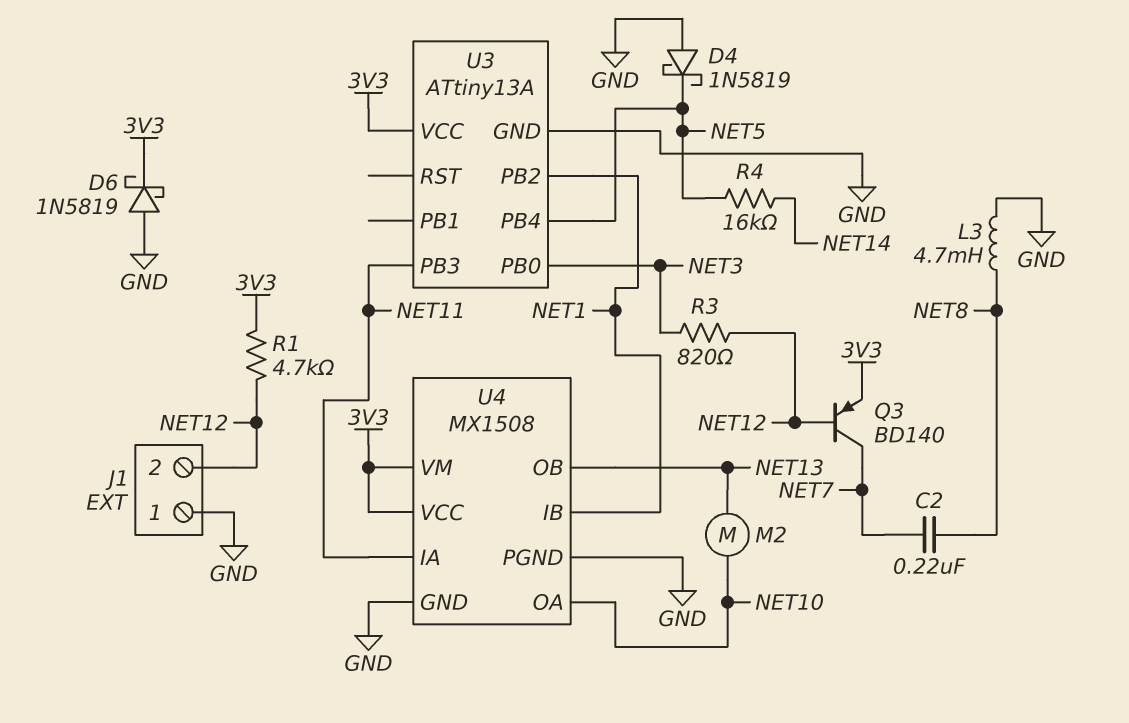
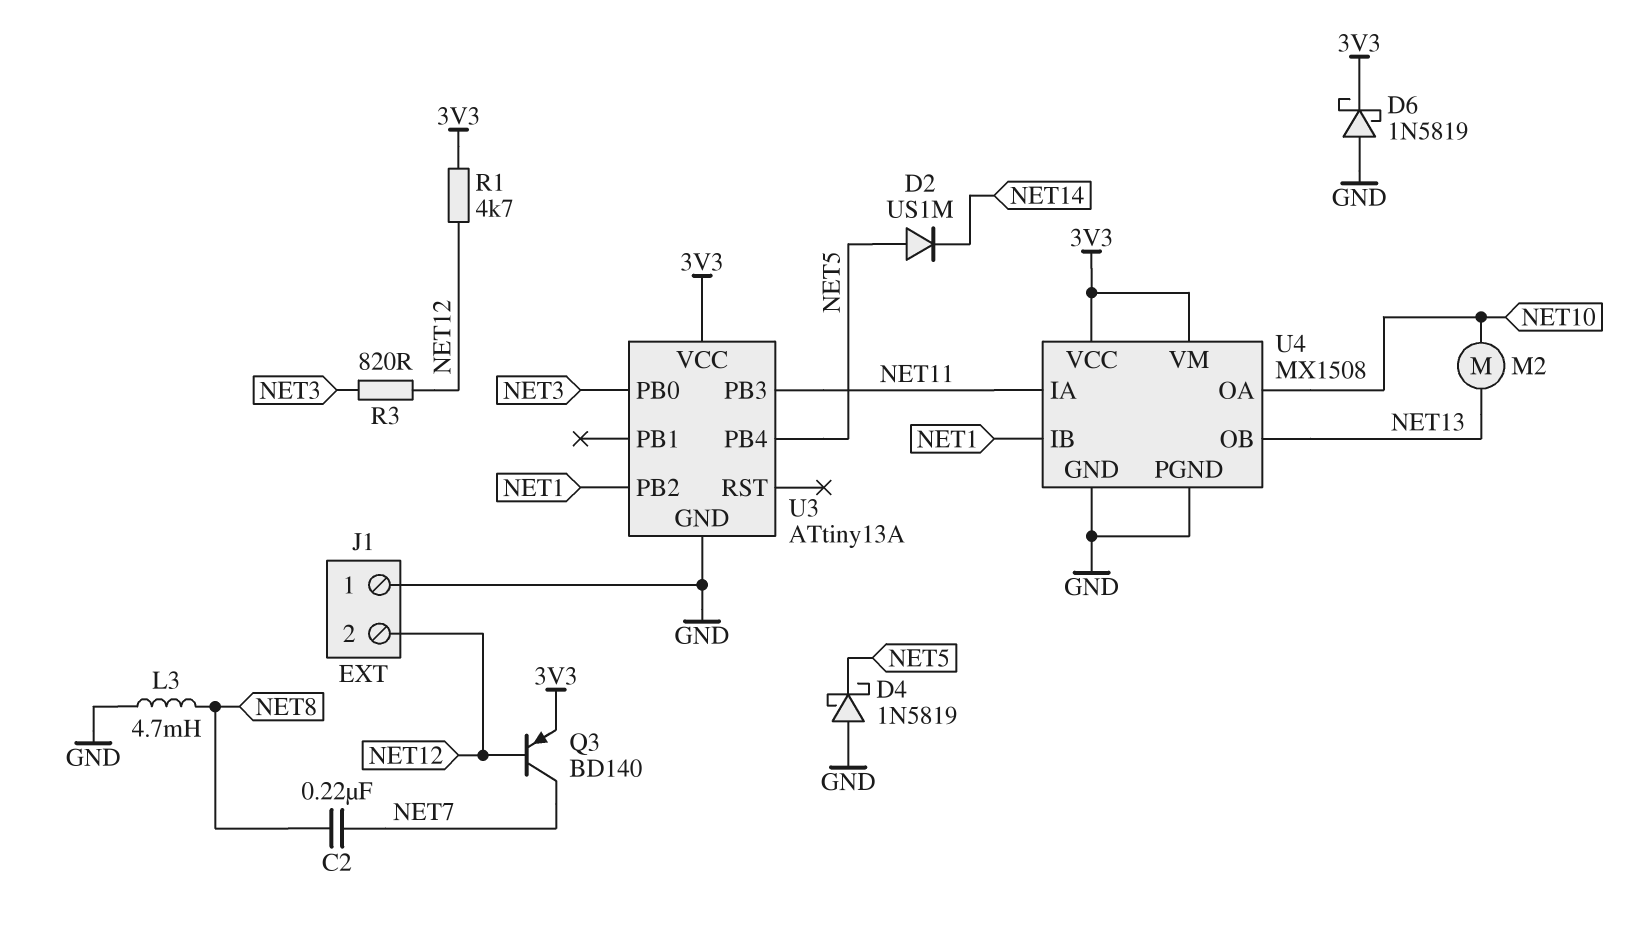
D2: none -> diode US1M (A NET5, K NET14)
R4: 16k (NET5, NET14) -> none

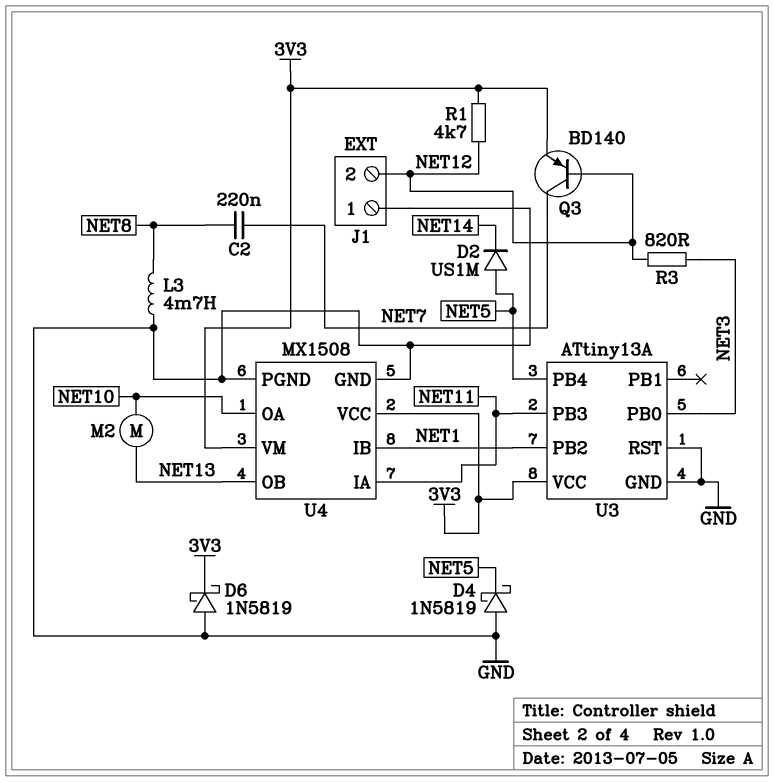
U3 pin RST: none -> GND

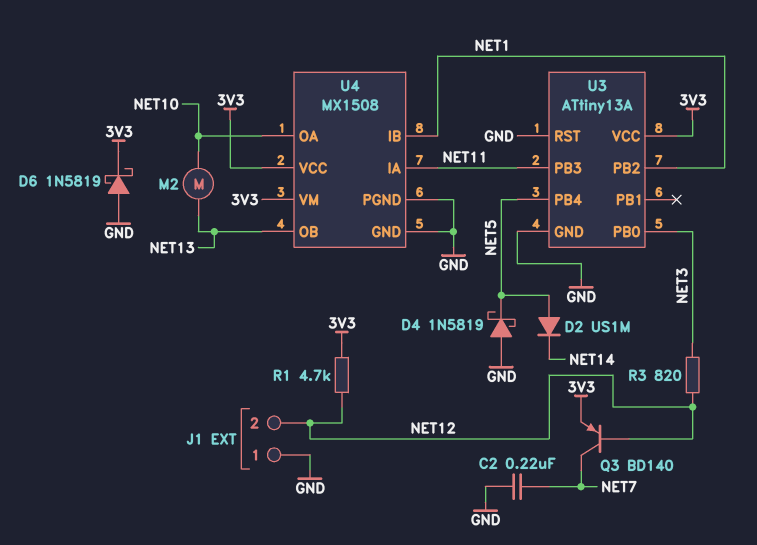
C2: 220nF (NET7, NET8) -> 220nF (GND, NET7)
L3: 4.7mH (GND, NET8) -> none

